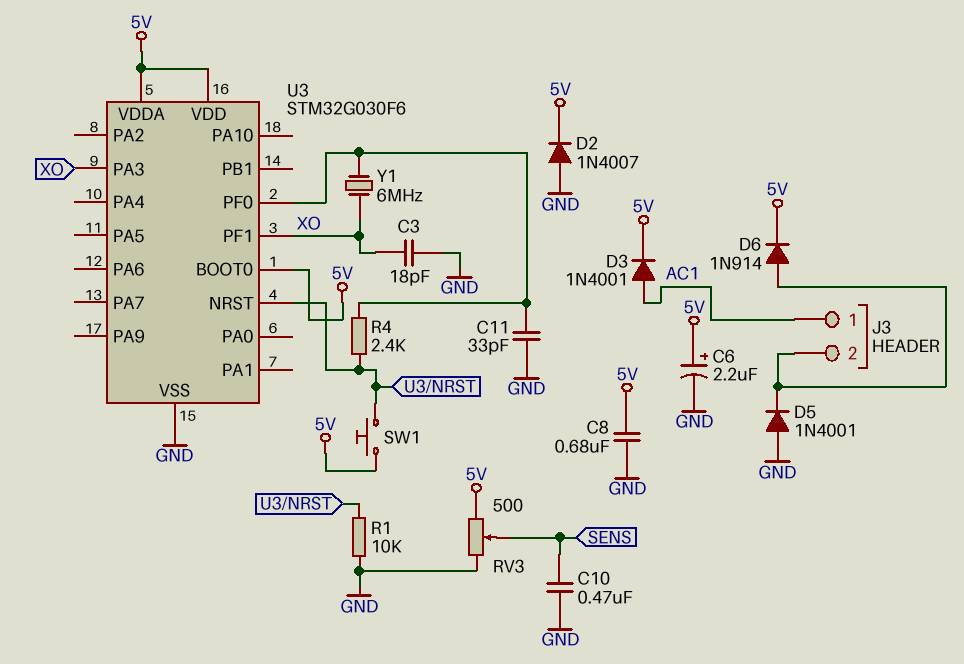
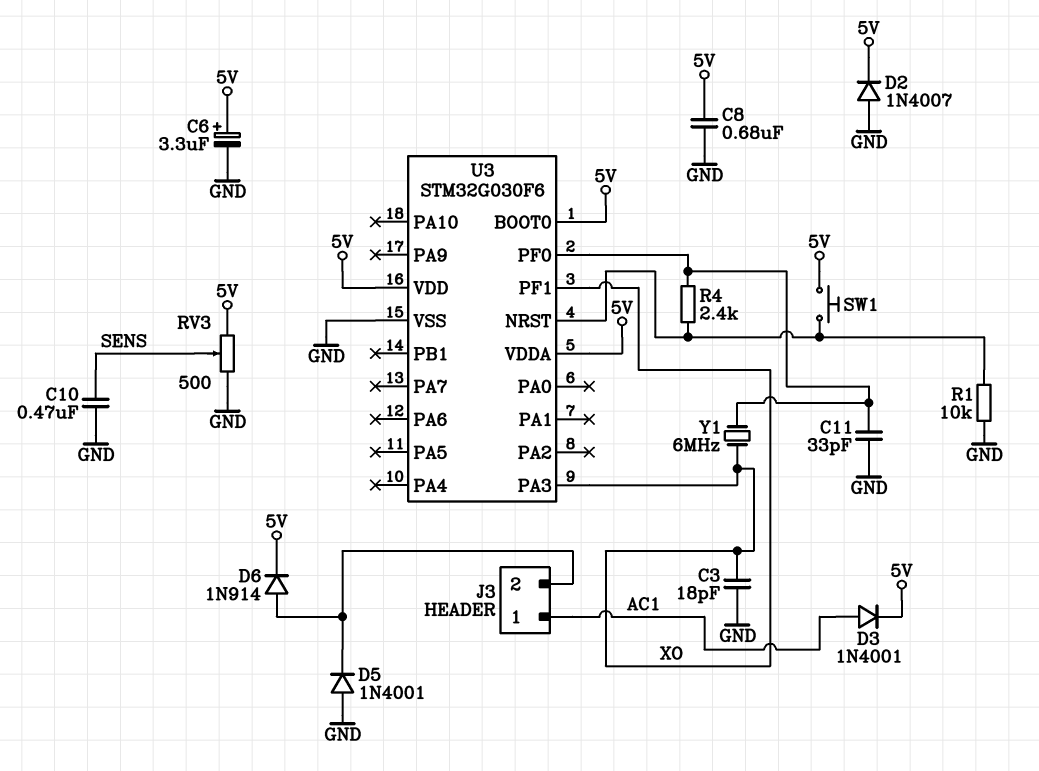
C6: 2.2uF (plus 5V, minus GND) -> 3.3uF (plus 5V, minus GND)

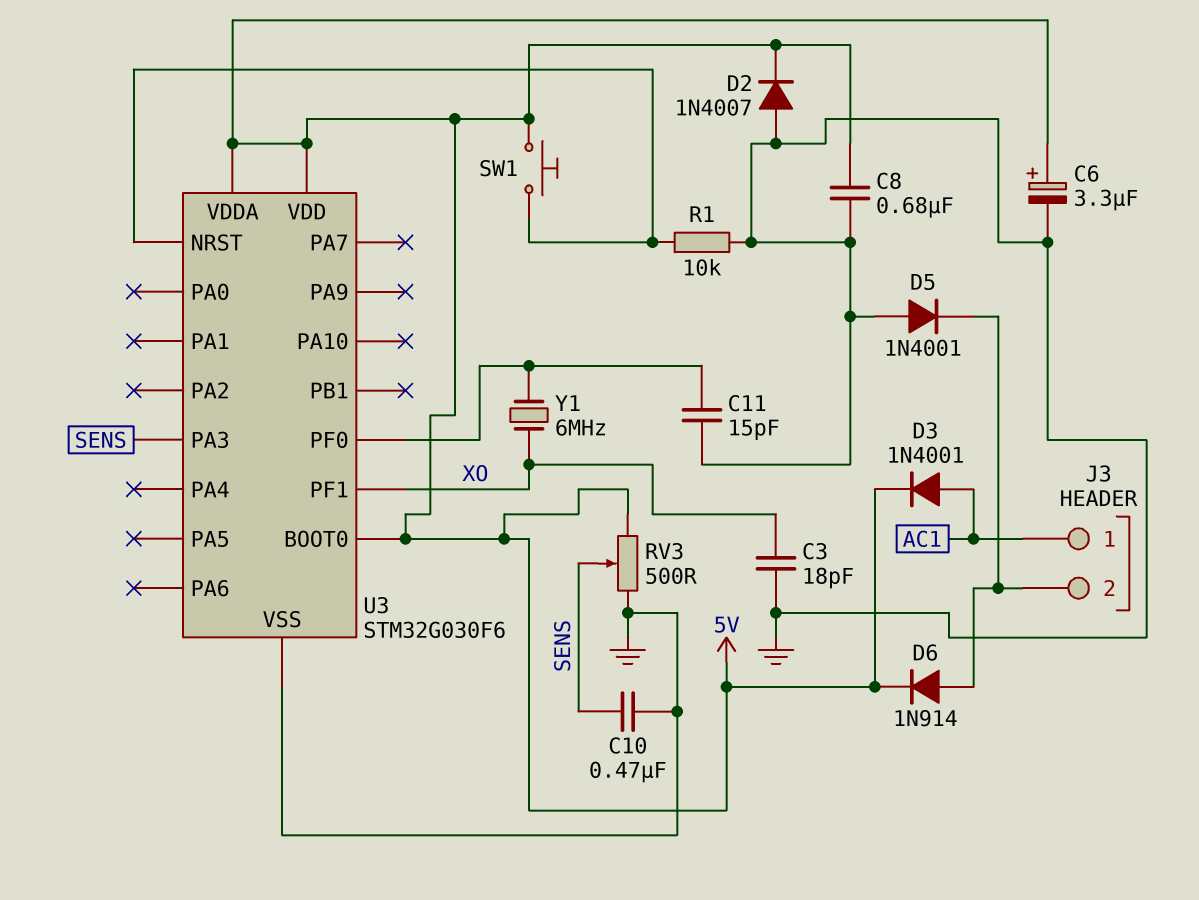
C11: 33pF (GND, U3/PF0) -> 15pF (GND, U3/PF0)
R4: 2.4k (U3/NRST, U3/PF0) -> none
U3 pin PA3: XO -> SENS

